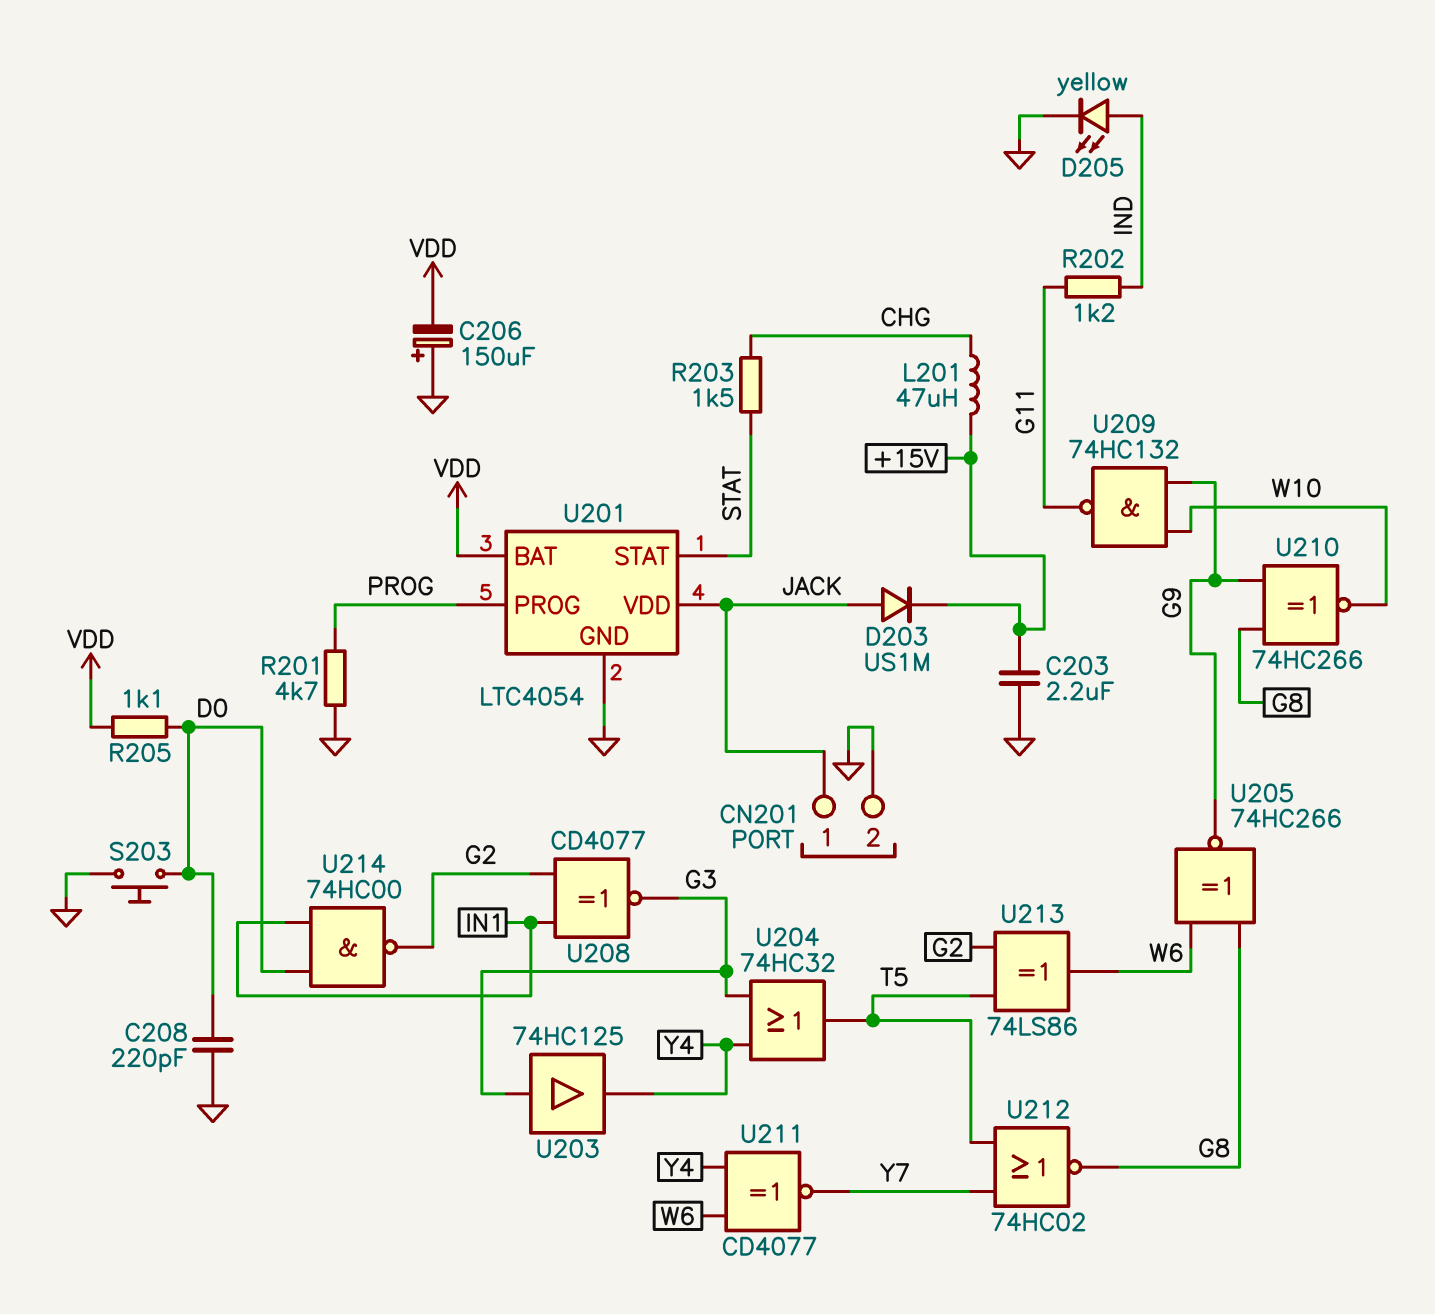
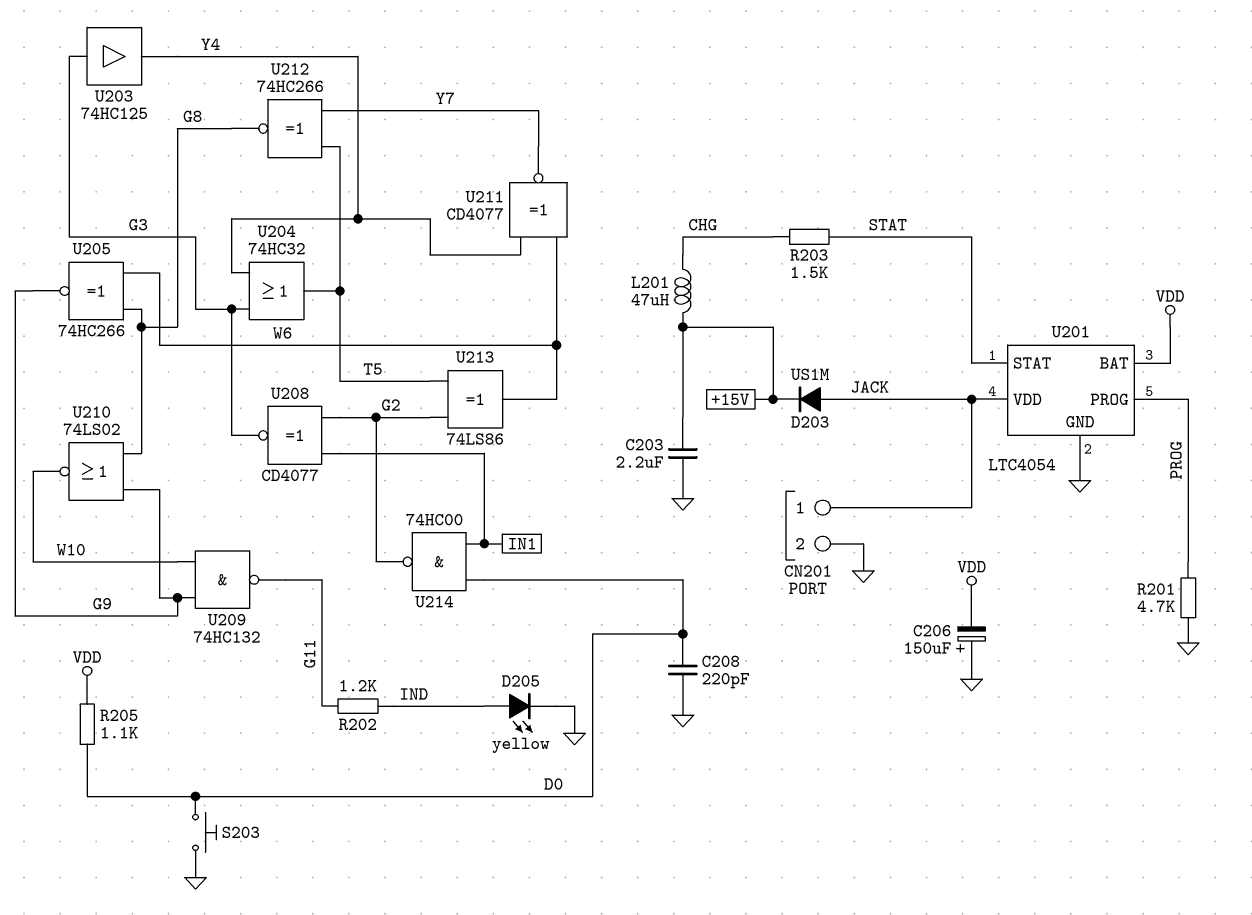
U210: XNOR 74HC266 (in G8, in G9, out W10) -> NOR 74LS02 (in G8, in G9, out W10)
U212: NOR 74HC02 (in T5, in Y7, out G8) -> XNOR 74HC266 (in T5, in Y7, out G8)

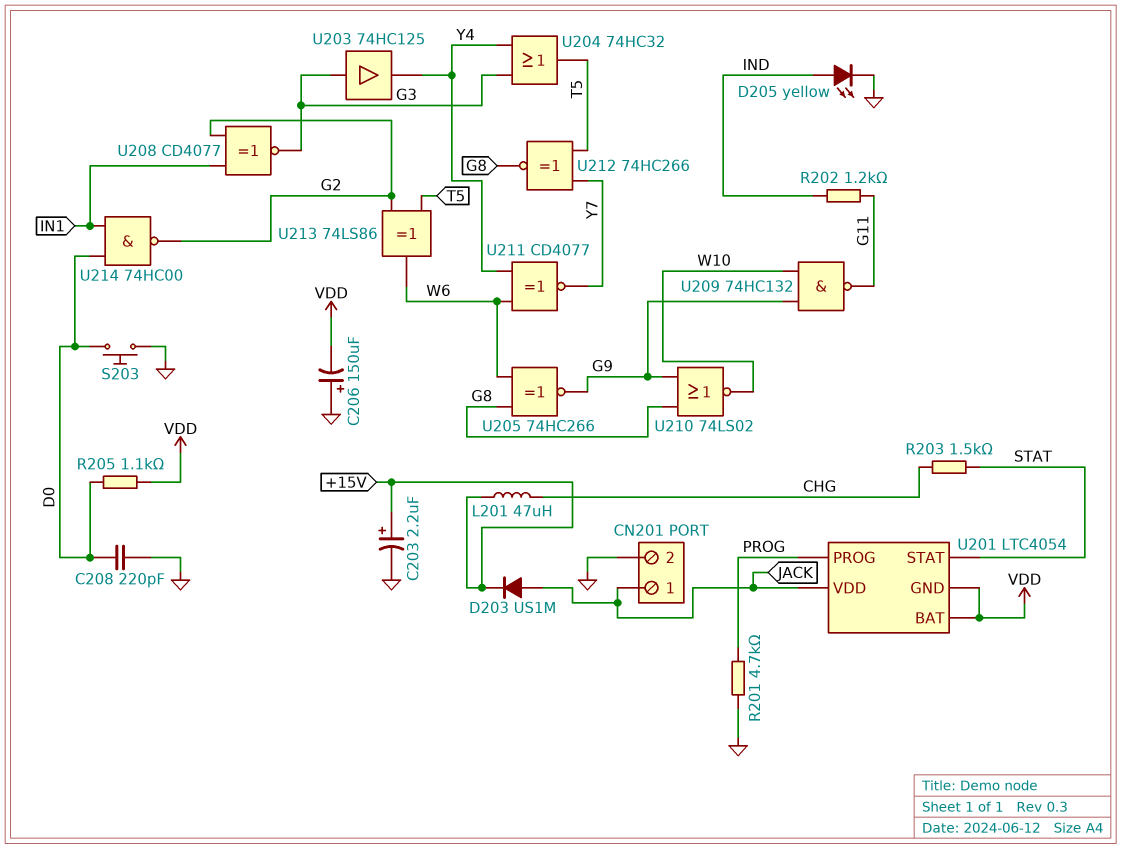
C203: 2.2uF (+15V, GND) -> 2.2uF (plus +15V, minus GND)
U201 pin GND: GND -> VDD

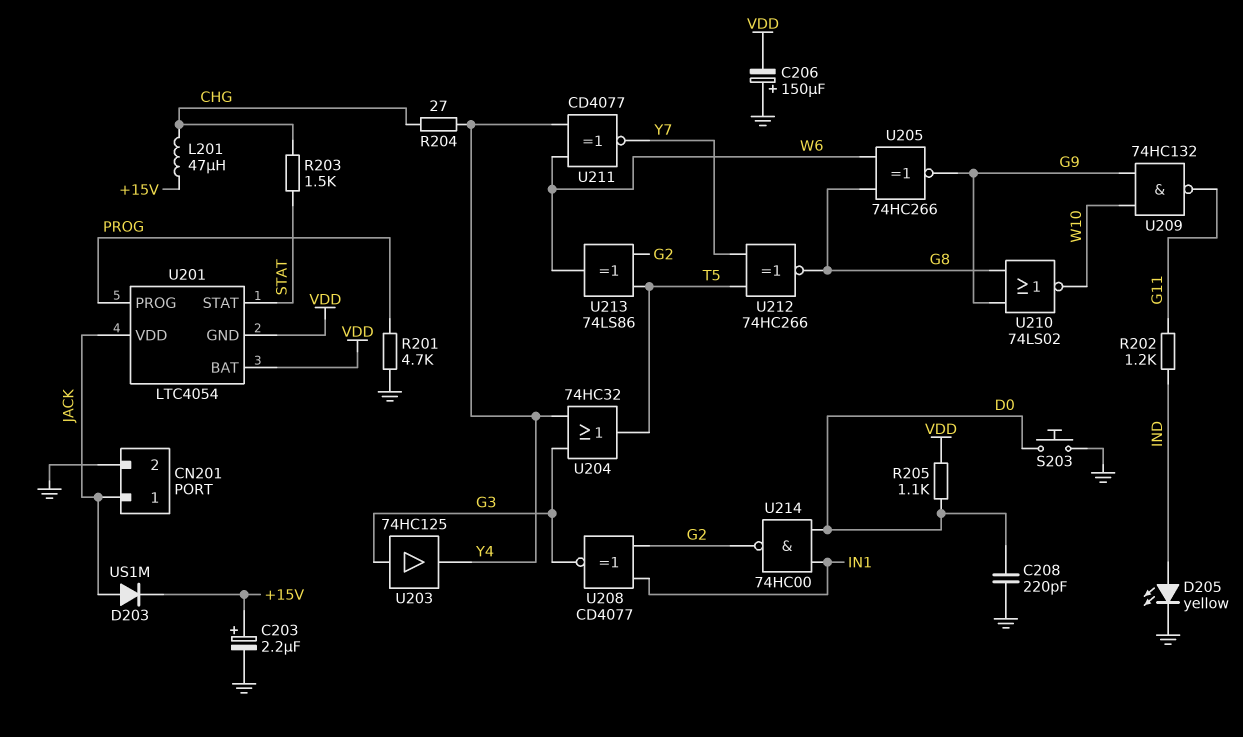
R204: none -> 27 (CHG, Y4)

